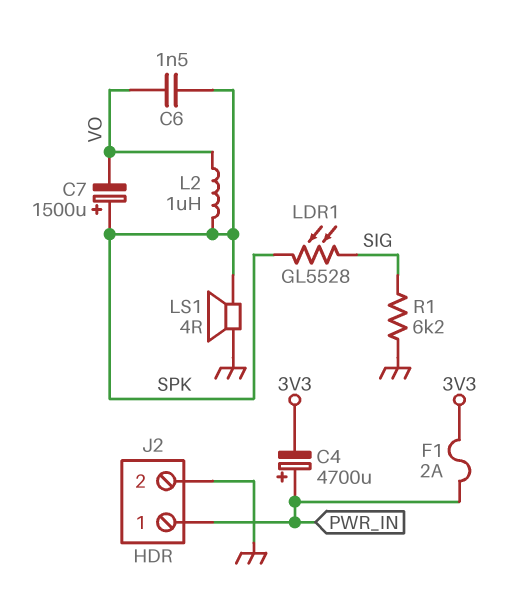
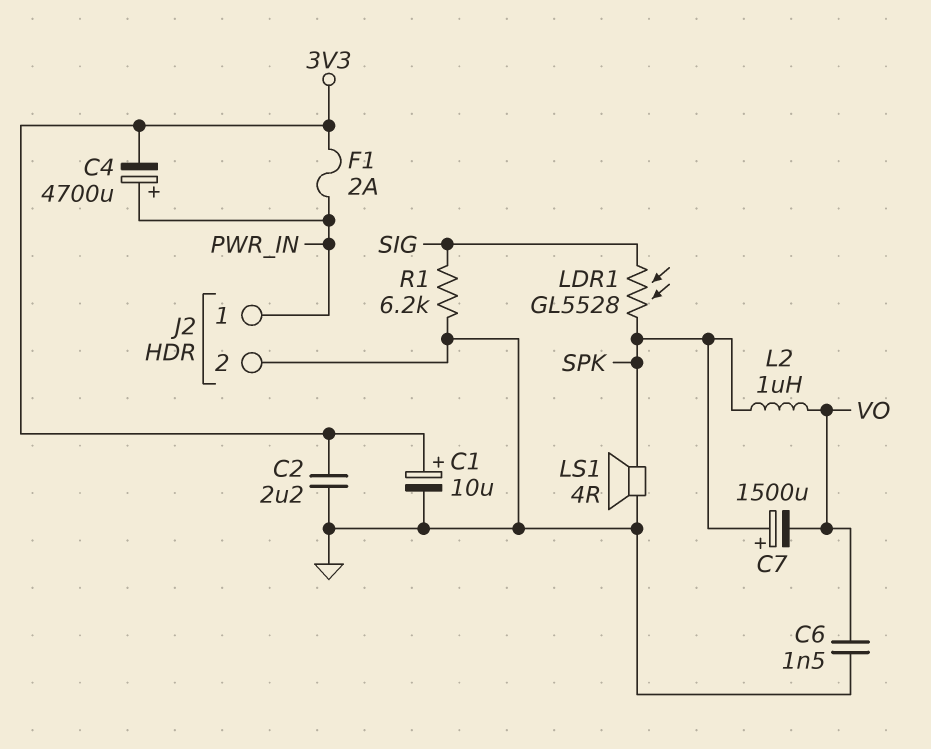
C1: none -> 10uF (plus 3V3, minus GND)
C2: none -> 2.2uF (3V3, GND)
C6: 1.5nF (SPK, VO) -> 1.5nF (GND, VO)

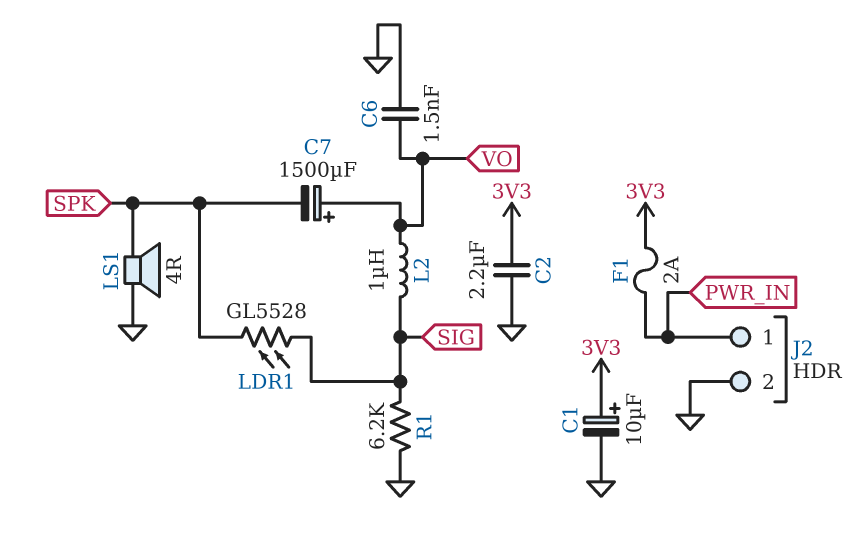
C4: 4700uF (plus PWR_IN, minus 3V3) -> none
C7: 1500uF (plus SPK, minus VO) -> 1500uF (plus VO, minus SPK)
L2: 1uH (SPK, VO) -> 1uH (SIG, VO)

